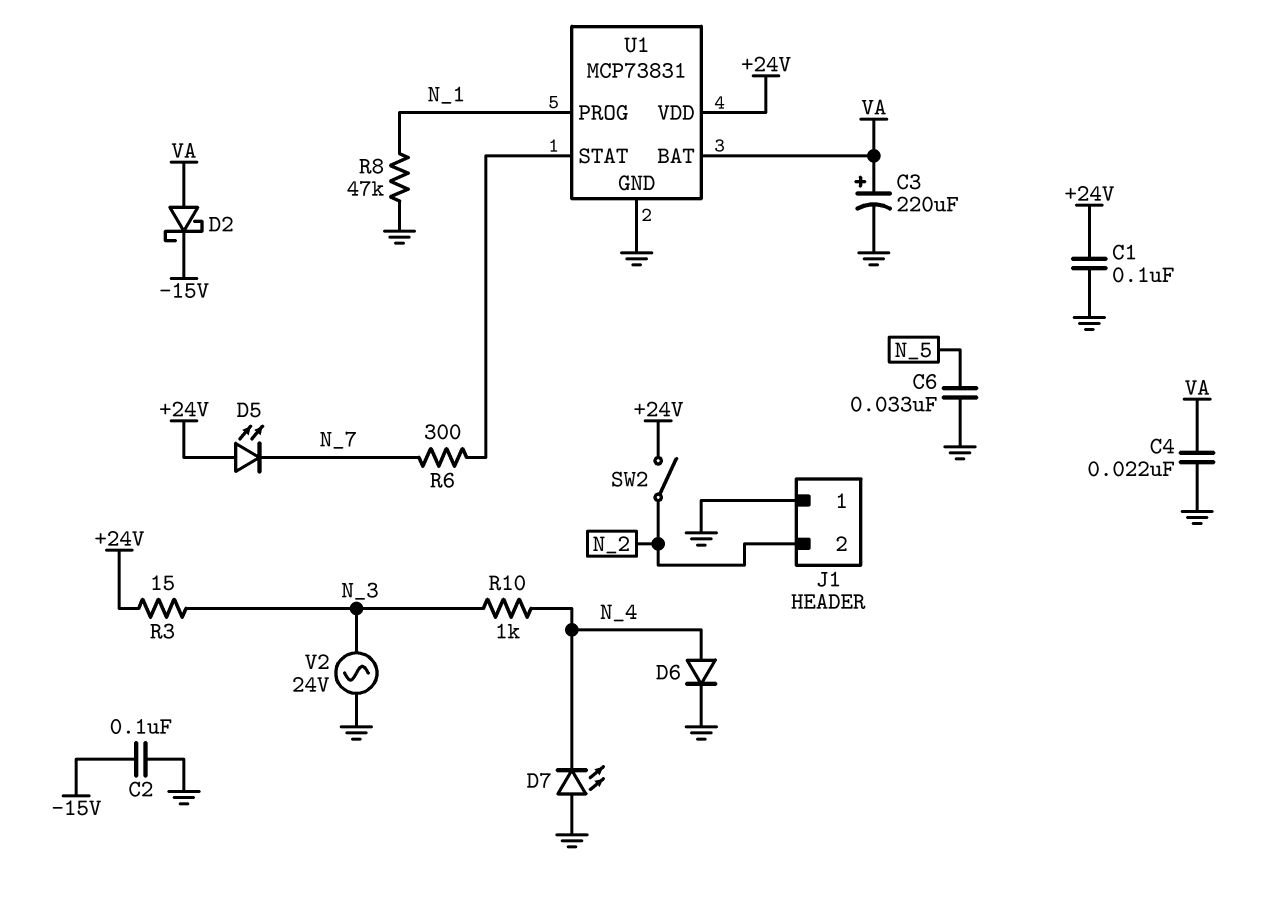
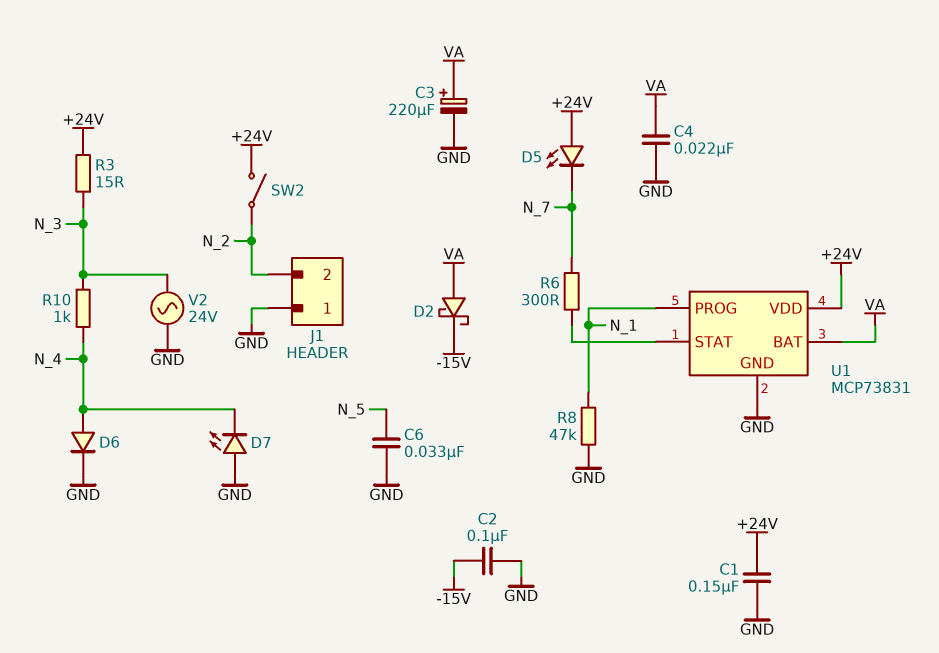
C1: 100nF (+24V, GND) -> 150nF (+24V, GND)

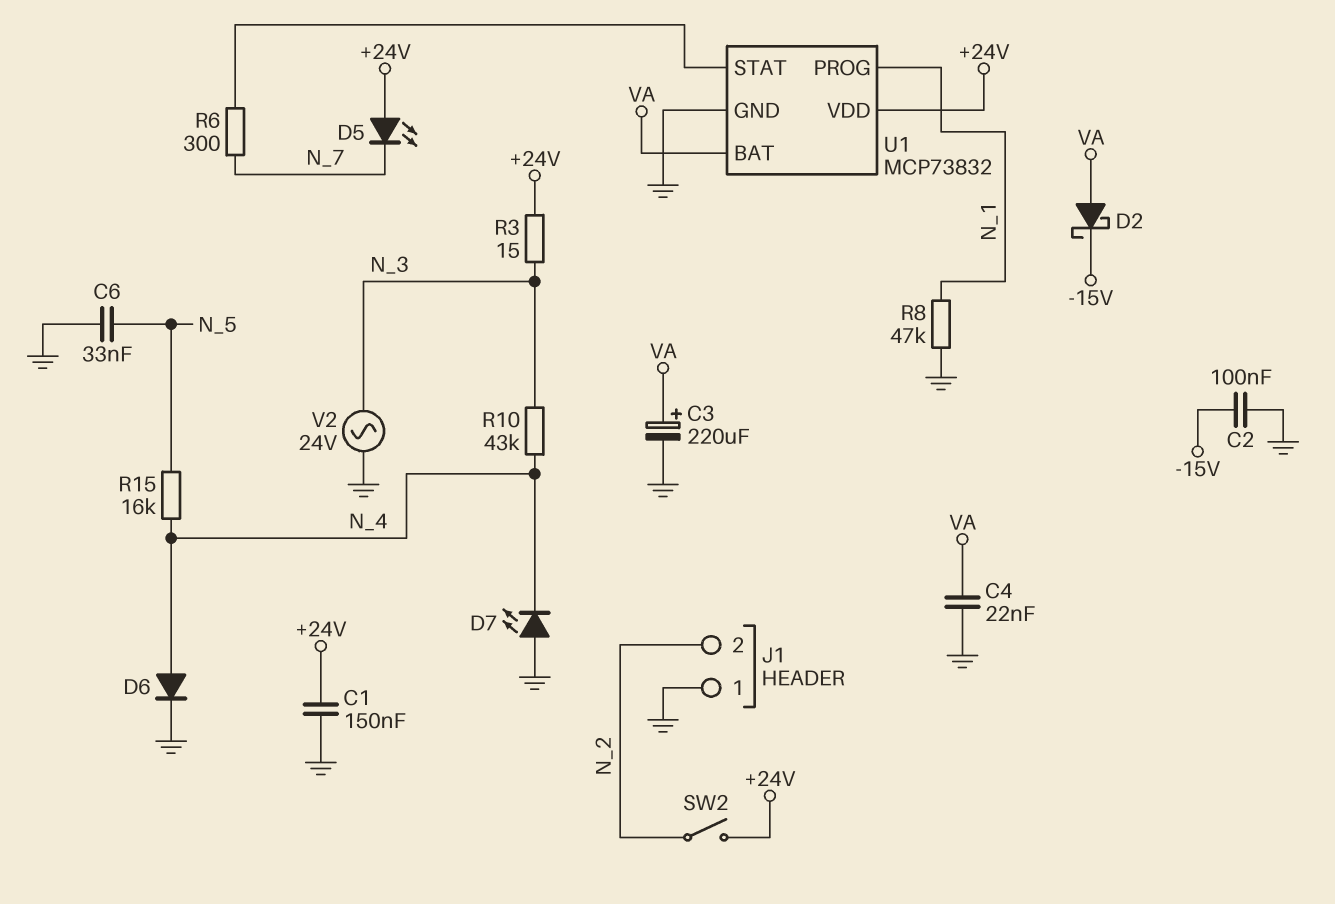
R10: 1k (N_3, N_4) -> 43k (N_3, N_4)
R15: none -> 16k (N_4, N_5)
U1: MCP73831 -> MCP73832

